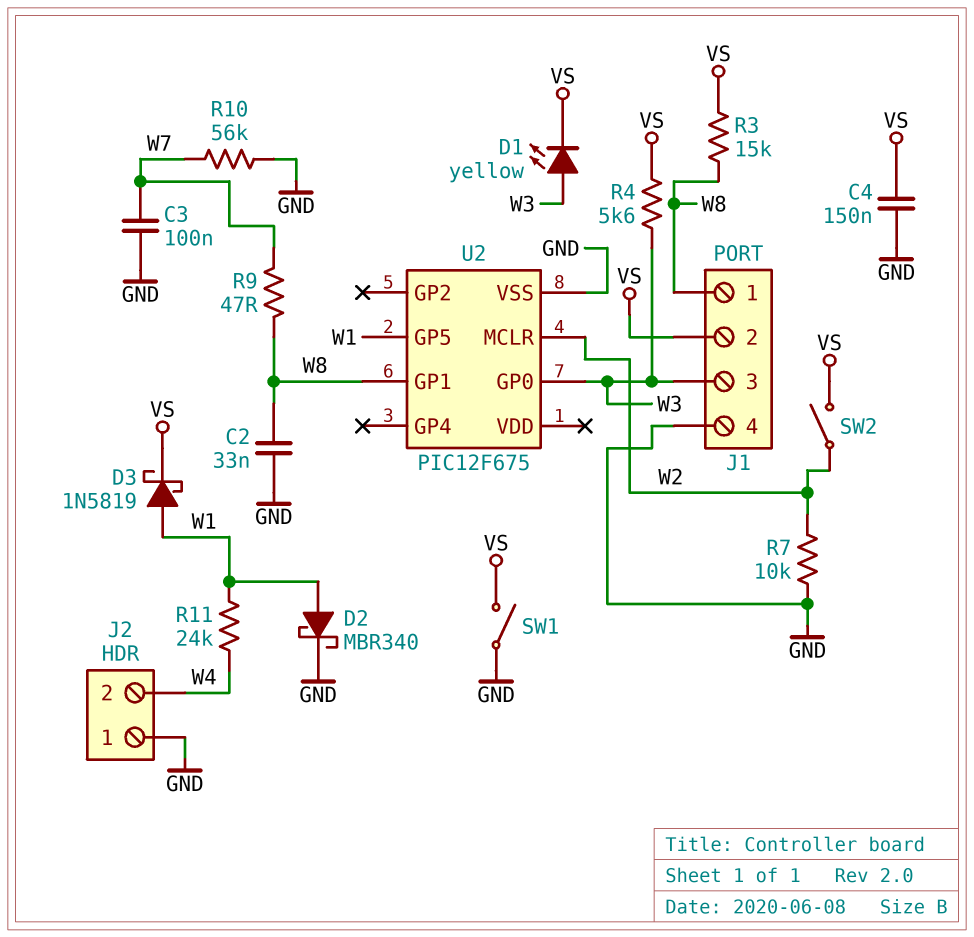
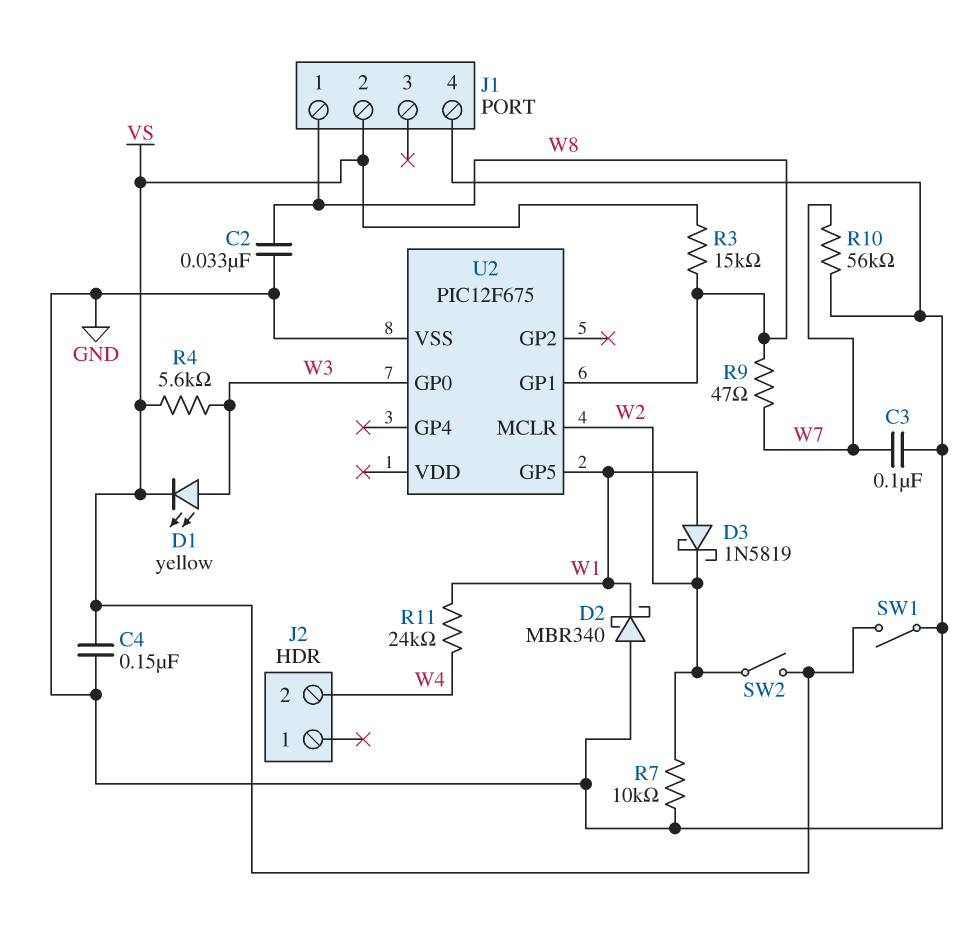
D2: schottky MBR340 (A W1, K GND) -> schottky MBR340 (A GND, K W1)
D3: schottky 1N5819 (A W1, K VS) -> schottky 1N5819 (A W1, K W2)
J1 pin 3: W3 -> none
J2 pin 1: GND -> none

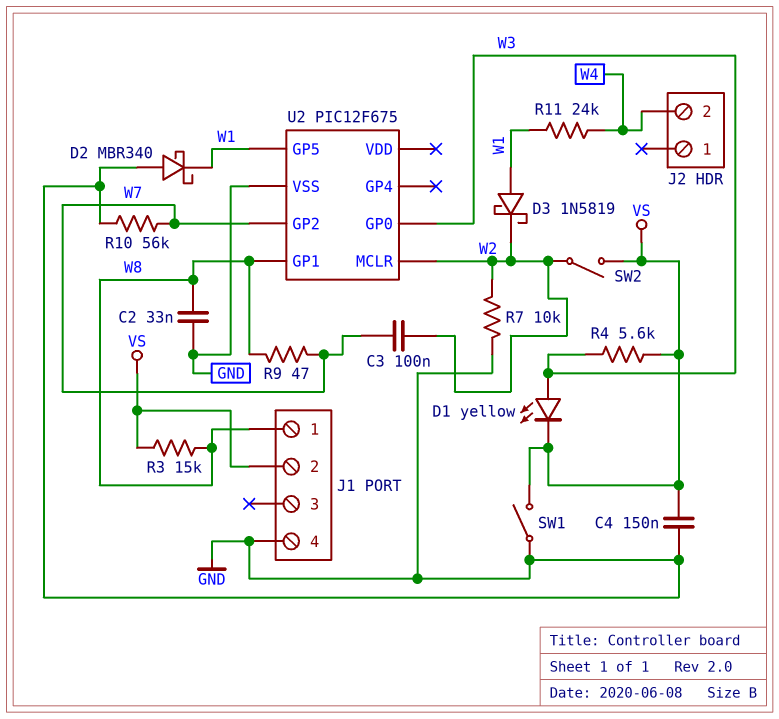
C3: 100nF (GND, W7) -> 100nF (W2, W7)
U2 pin GP2: none -> W7

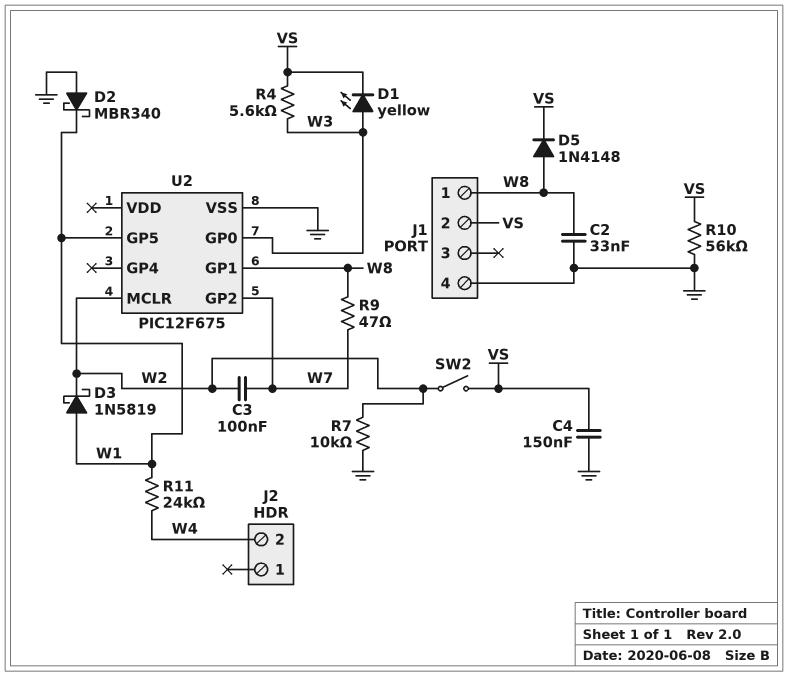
D5: none -> diode 1N4148 (A W8, K VS)
R3: 15k (VS, W8) -> none
R10: 56k (GND, W7) -> 56k (GND, VS)
SW1: switch (GND, VS) -> none

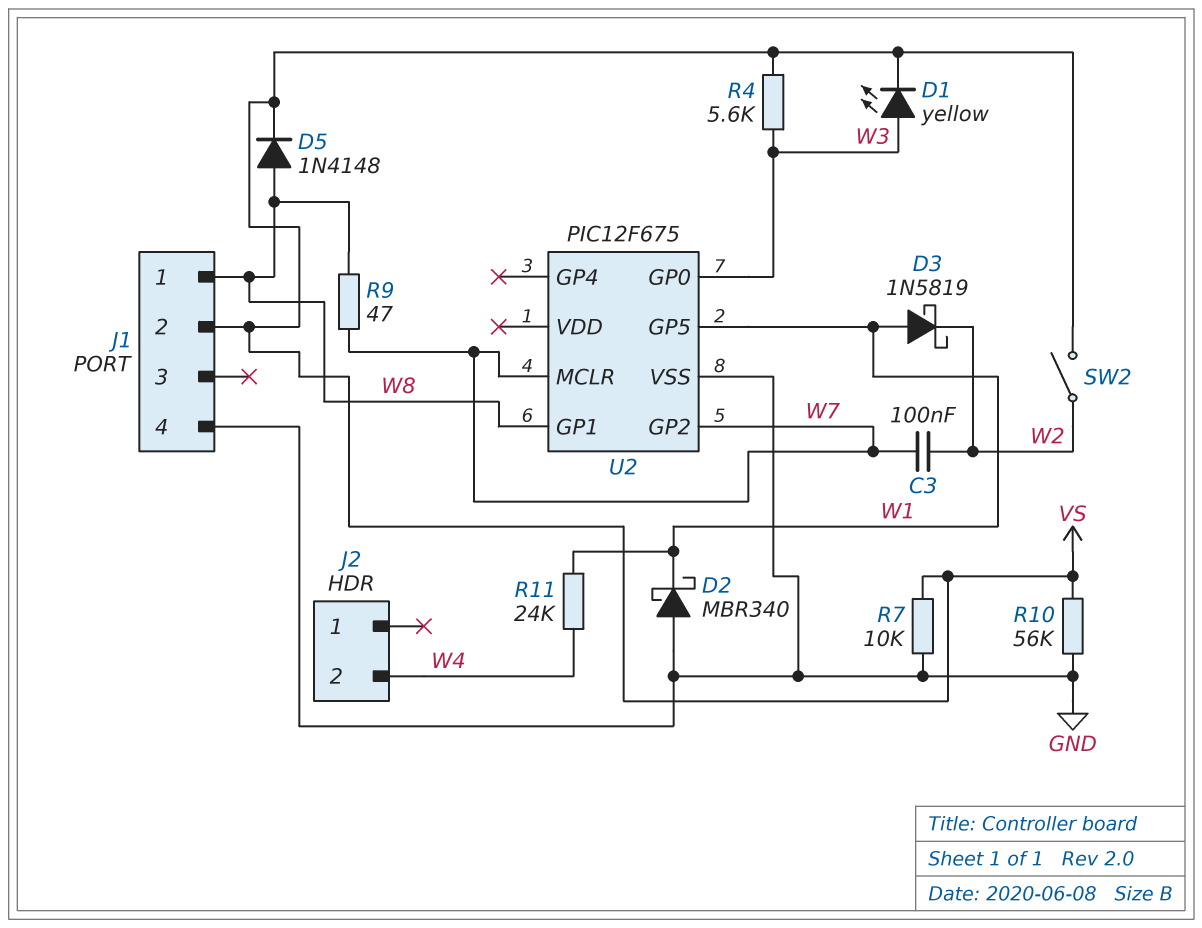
C2: 33nF (GND, W8) -> none
C4: 150nF (GND, VS) -> none
R7: 10k (GND, W2) -> 10k (GND, VS)
U2 pin MCLR: W2 -> W7

